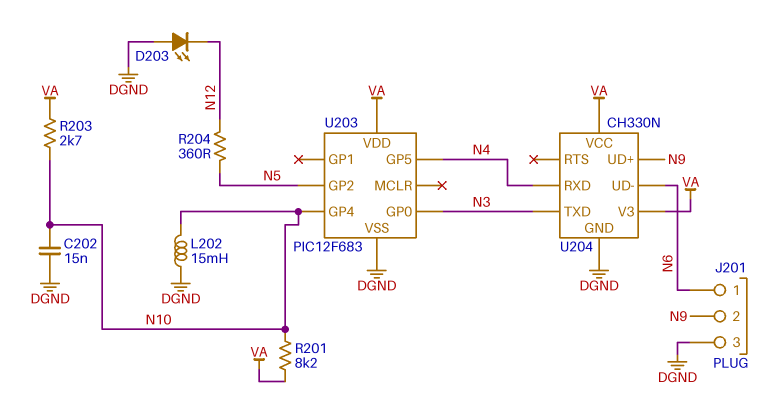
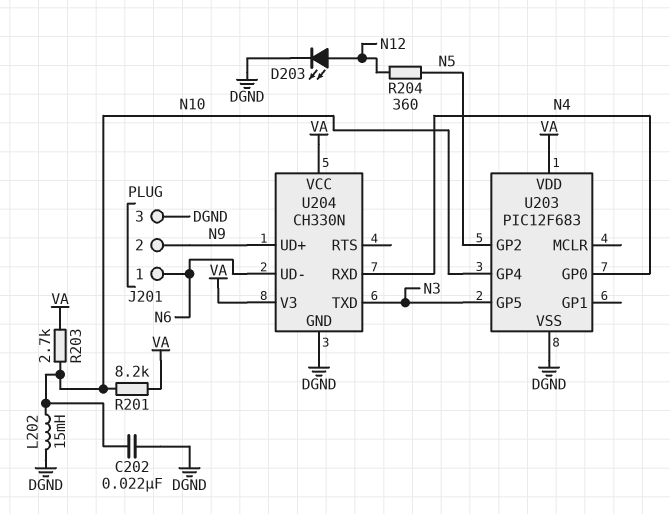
C202: 15nF (DGND, N10) -> 22nF (DGND, N10)
D203: LED (A DGND, K N12) -> LED (A N12, K DGND)
U203 pin GP0: N3 -> N4
U203 pin GP5: N4 -> N3

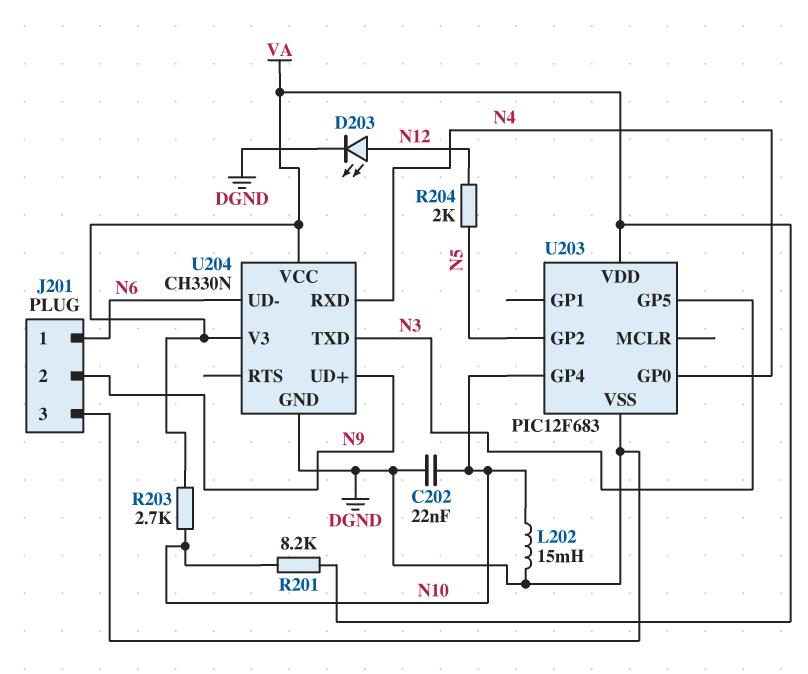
R204: 360 (N5, N12) -> 2k (N5, N12)

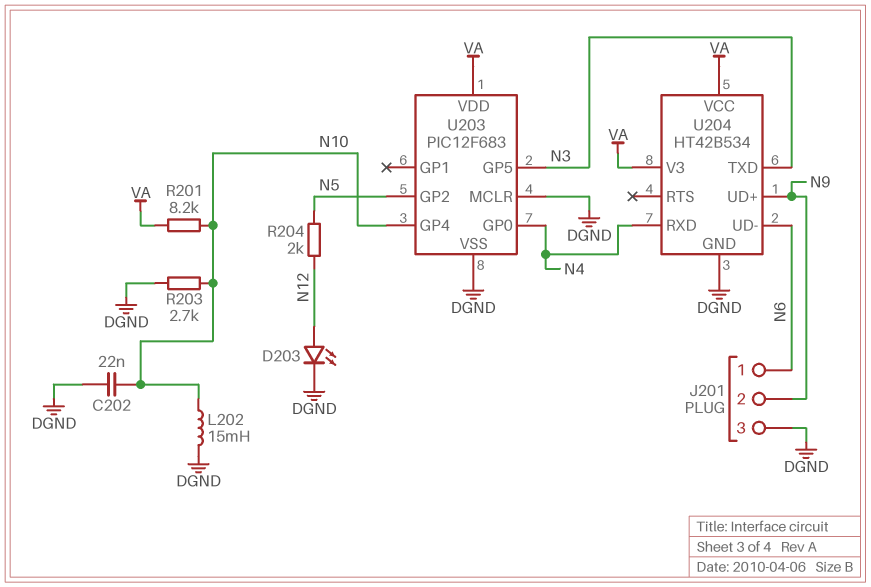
R203: 2.7k (N10, VA) -> 2.7k (DGND, N10)
U203 pin MCLR: none -> DGND
U204: CH330N -> HT42B534

